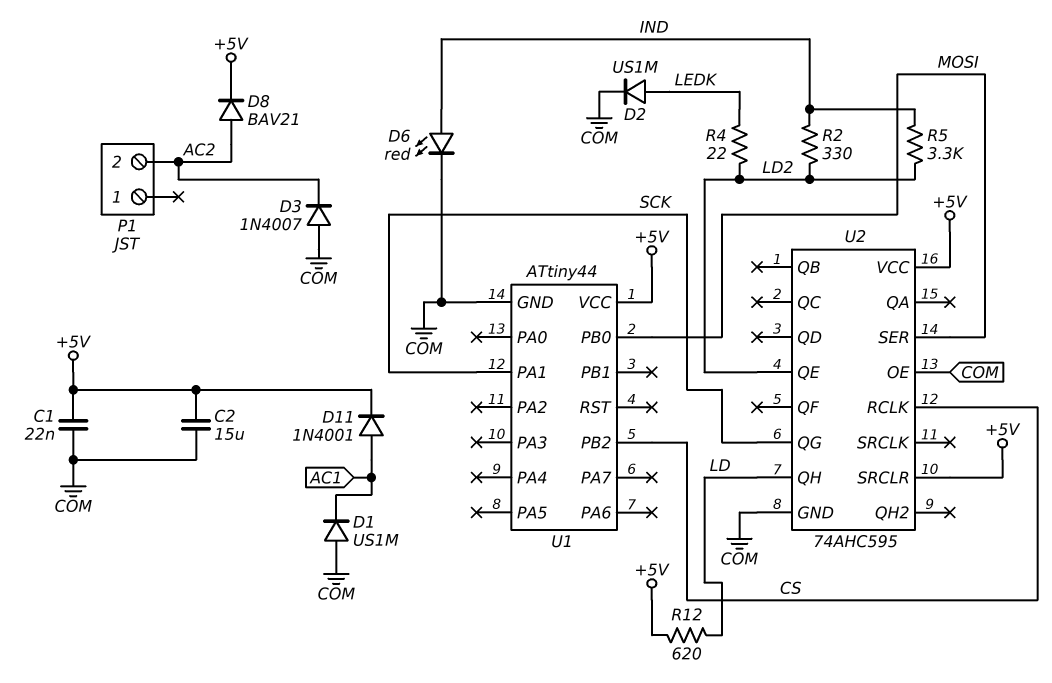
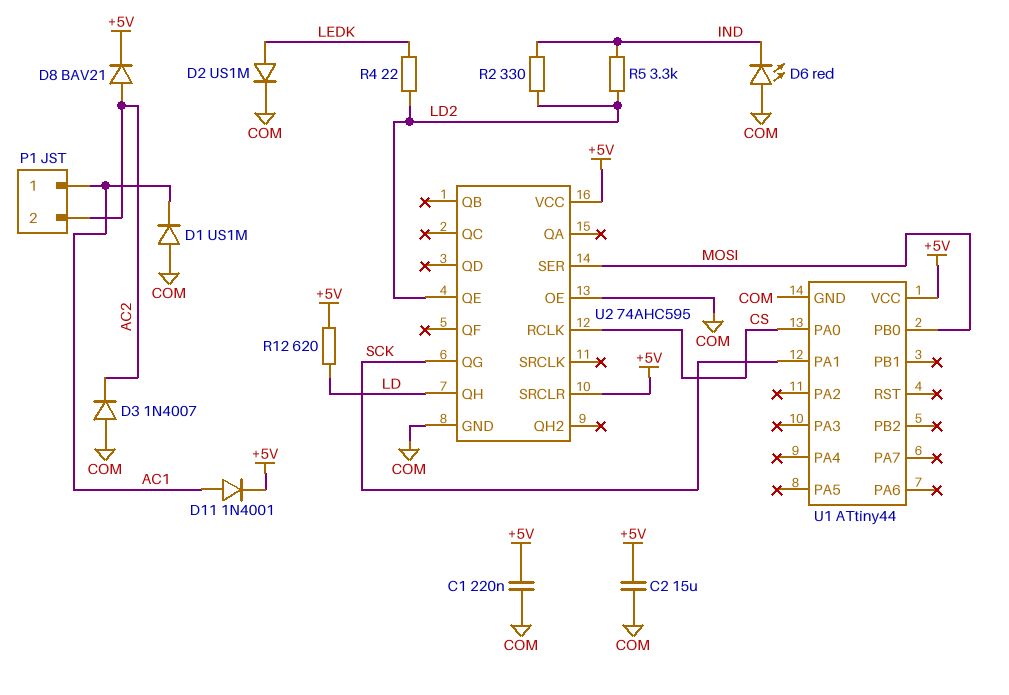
C1: 22nF (+5V, COM) -> 220nF (+5V, COM)
D6: LED red (A IND, K COM) -> LED red (A COM, K IND)
P1 pin 1: none -> AC1
U1 pin PA0: none -> CS
U1 pin PB2: CS -> none

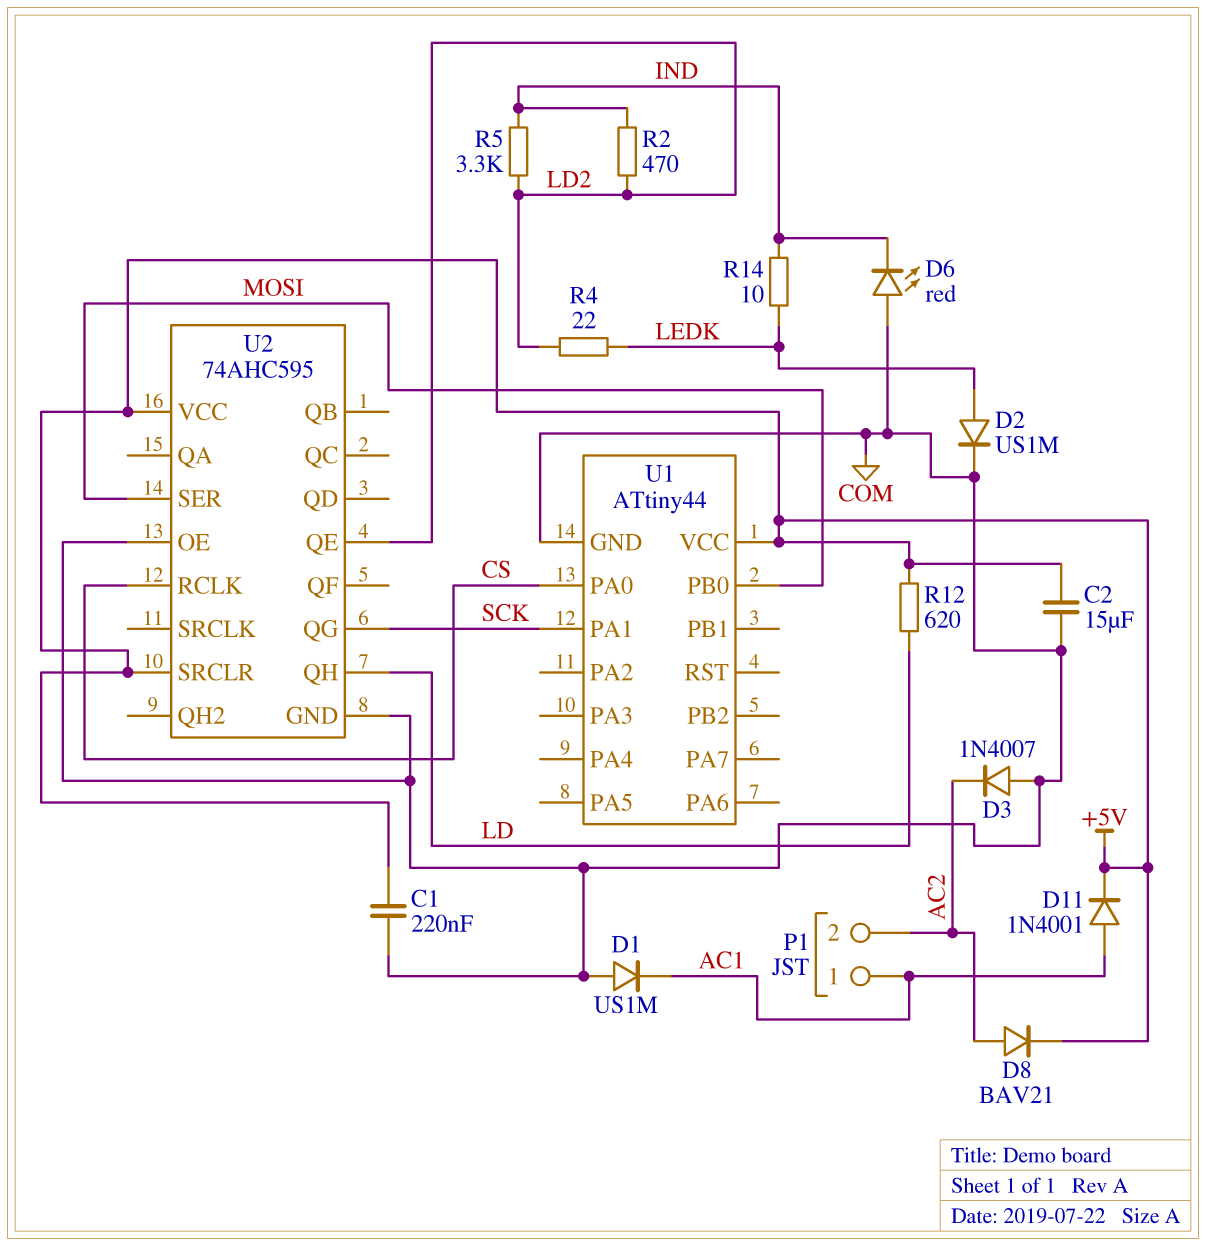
R2: 330 (IND, LD2) -> 470 (IND, LD2)
R14: none -> 10 (IND, LEDK)

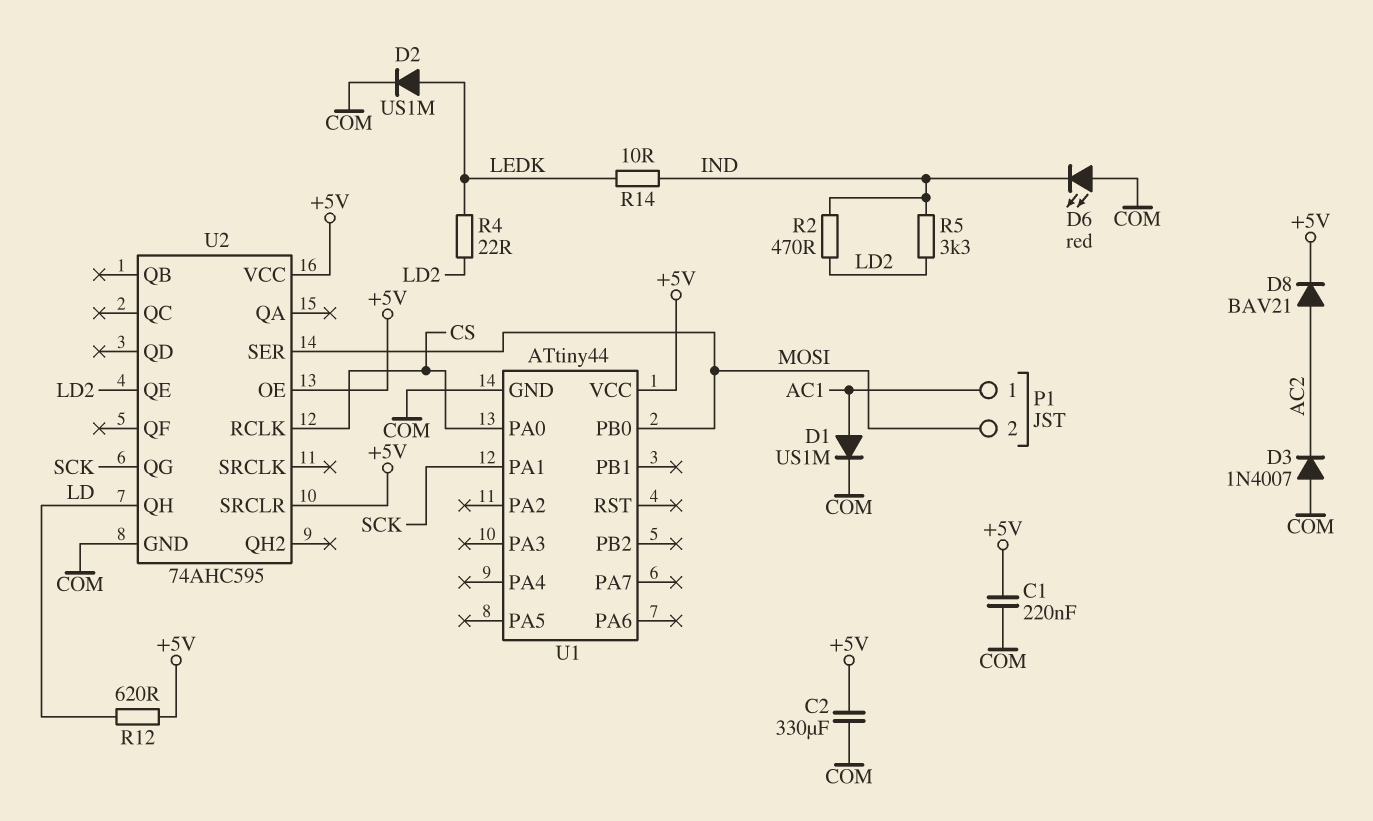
C2: 15uF (+5V, COM) -> 330uF (+5V, COM)
D1: diode US1M (A COM, K AC1) -> diode US1M (A AC1, K COM)
D11: diode 1N4001 (A AC1, K +5V) -> none
P1 pin 2: AC2 -> MOSI
U2 pin OE: COM -> +5V

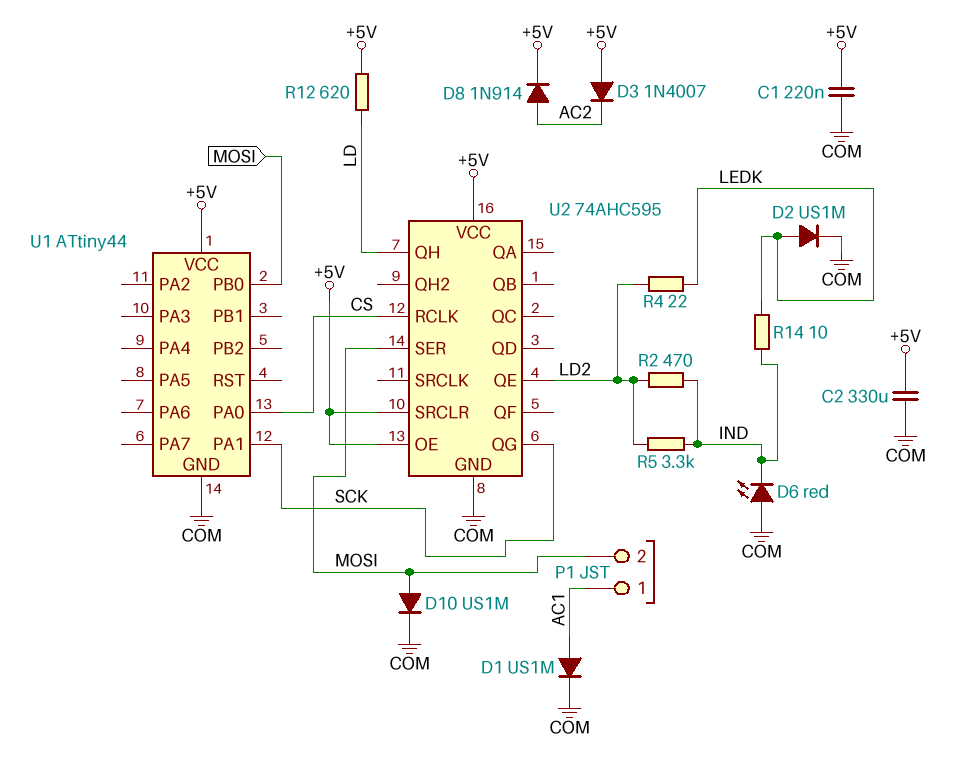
D3: diode 1N4007 (A COM, K AC2) -> diode 1N4007 (A +5V, K AC2)
D8: diode BAV21 (A AC2, K +5V) -> diode 1N914 (A AC2, K +5V)
D10: none -> diode US1M (A MOSI, K COM)

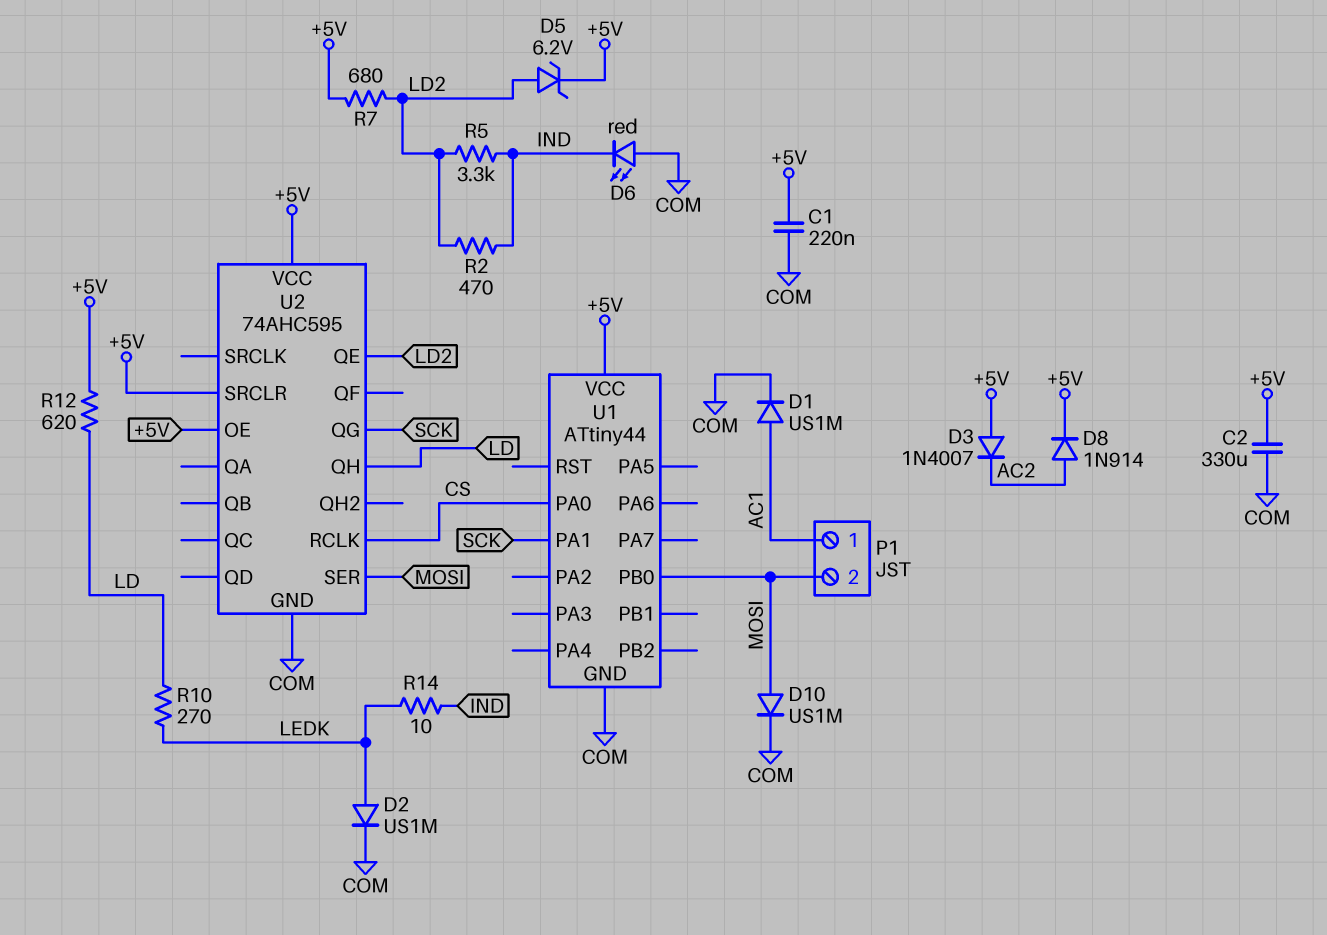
D5: none -> zener 6.2V (A LD2, K +5V)
R4: 22 (LD2, LEDK) -> none
R7: none -> 680 (+5V, LD2)
R10: none -> 270 (LD, LEDK)

